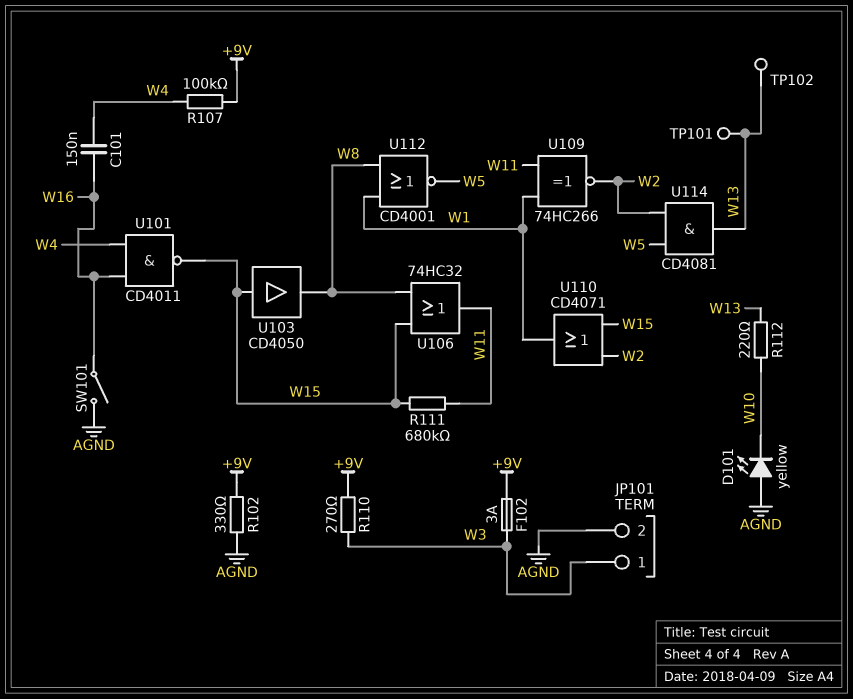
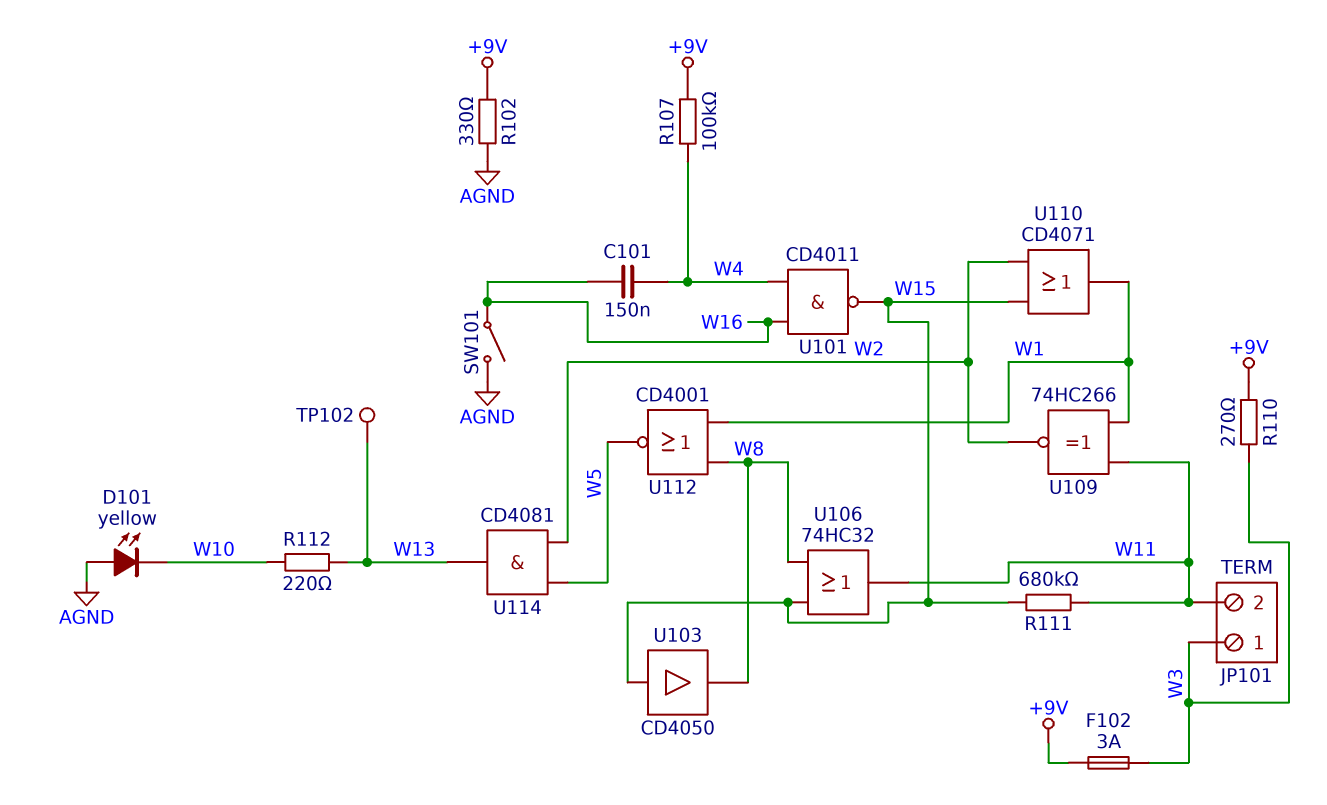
JP101 pin 2: AGND -> W11
TP101: test point (W13) -> none

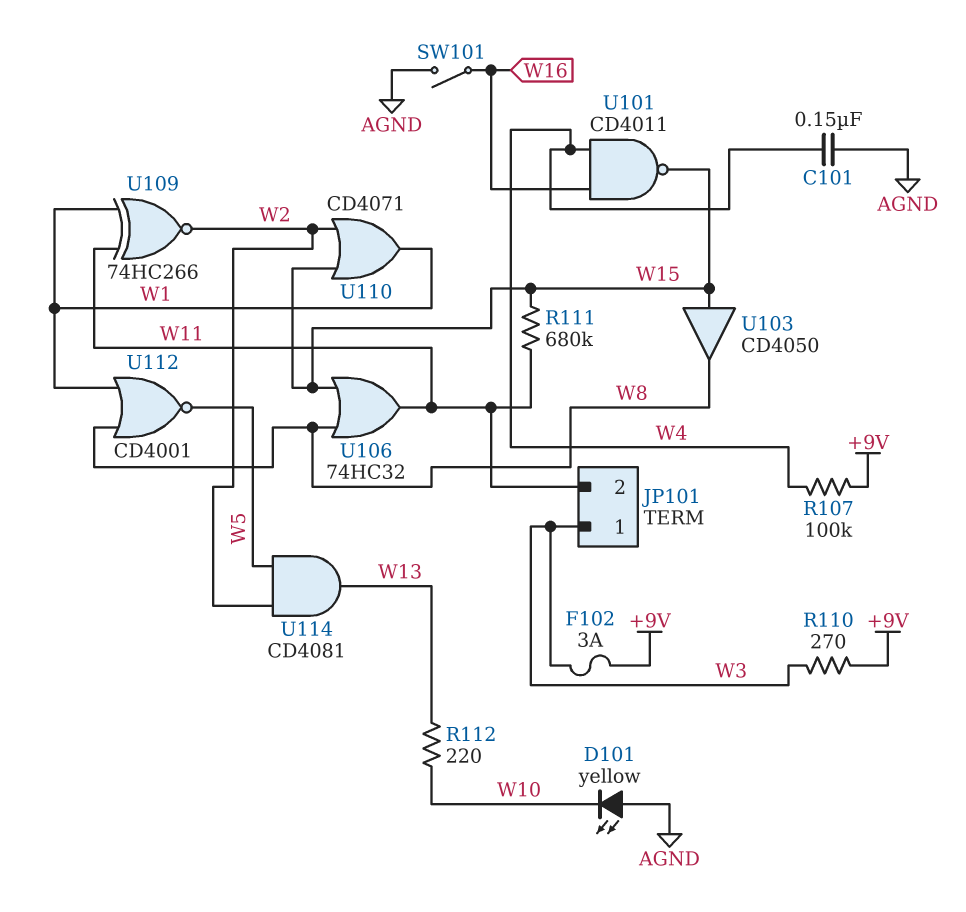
C101: 150nF (W4, W16) -> 150nF (AGND, W4)
R102: 330 (+9V, AGND) -> none
TP102: test point (W13) -> none

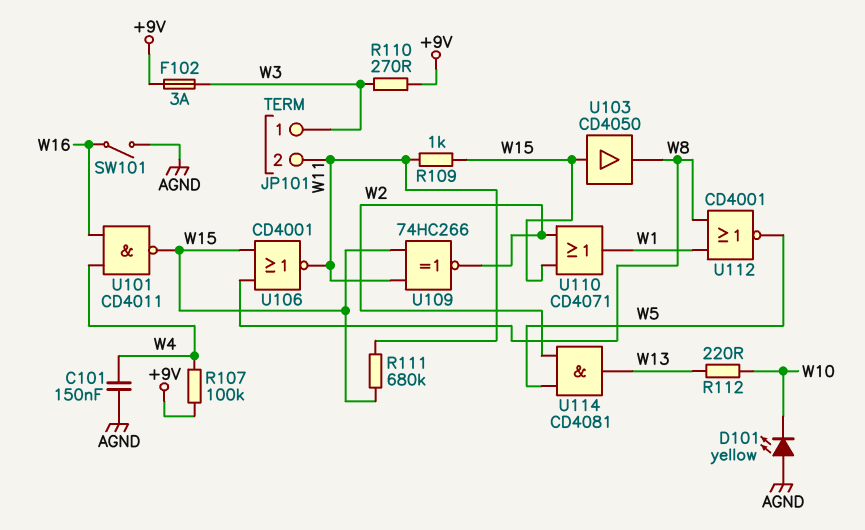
R109: none -> 1k (W11, W15)
U106: OR 74HC32 (in W8, in W15, out W11) -> NOR CD4001 (in W8, in W15, out W11)
U109: XNOR 74HC266 (in W1, in W11, out W2) -> XNOR 74HC266 (in W11, in W15, out W2)

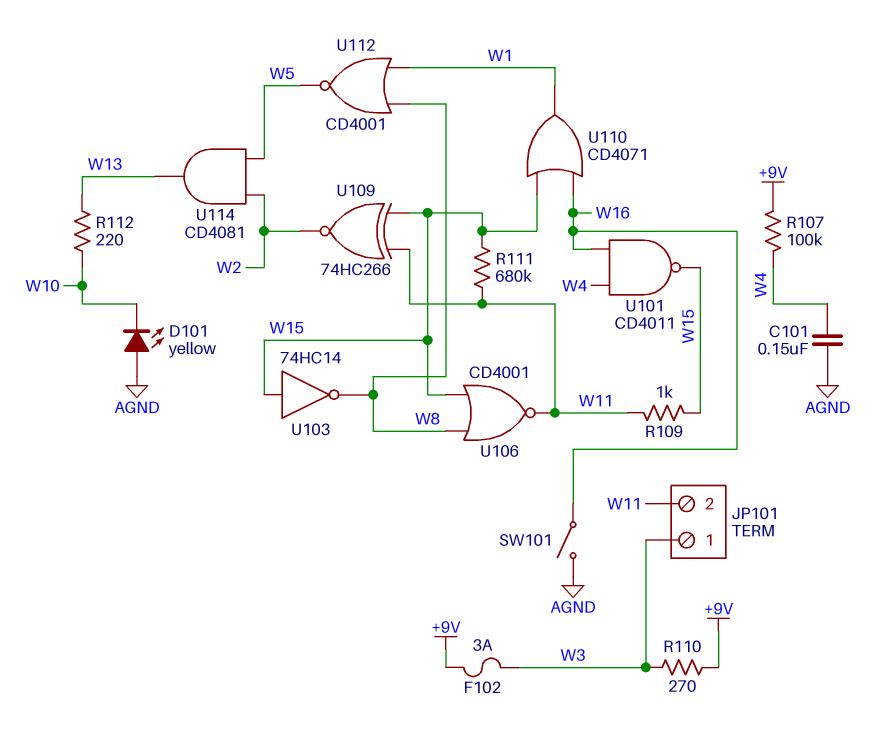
U103: buffer CD4050 (in W15, out W8) -> NOT 74HC14 (in W15, out W8)
U110: OR CD4071 (in W2, in W15, out W1) -> OR CD4071 (in W15, in W16, out W1)

